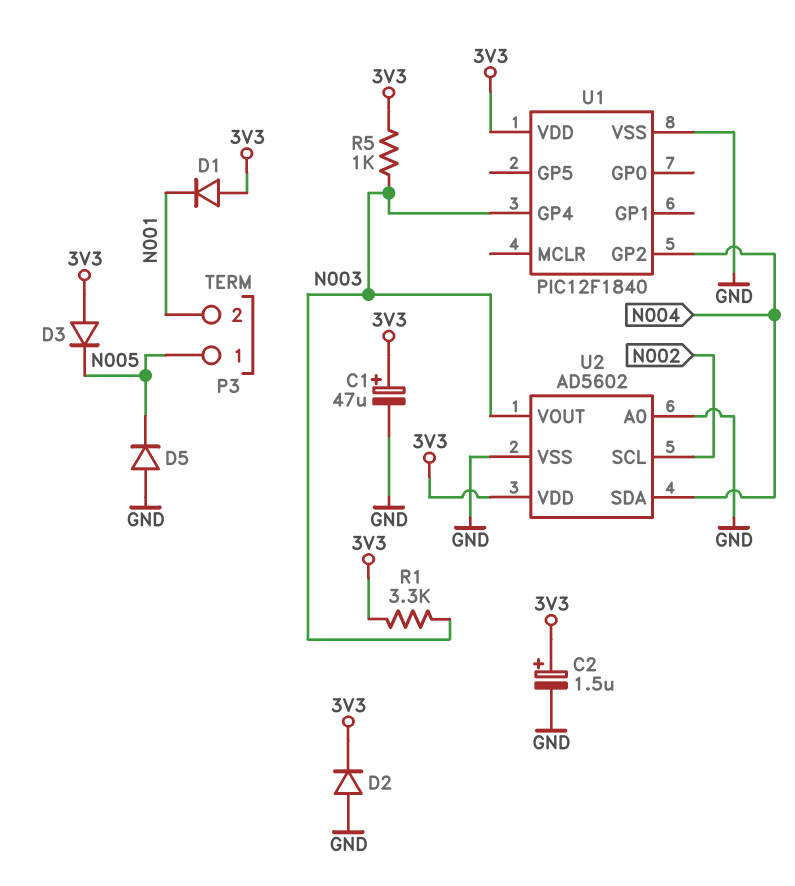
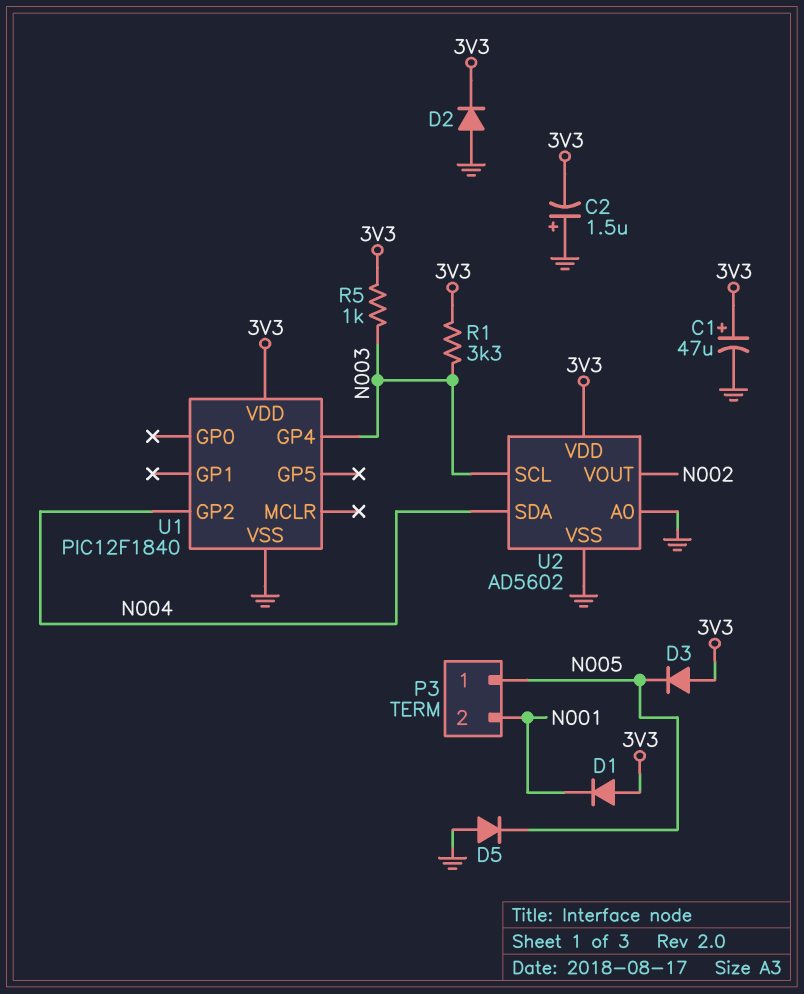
C2: 1.5uF (plus 3V3, minus GND) -> 1.5uF (plus GND, minus 3V3)
U2 pin SCL: N002 -> N003
U2 pin VOUT: N003 -> N002

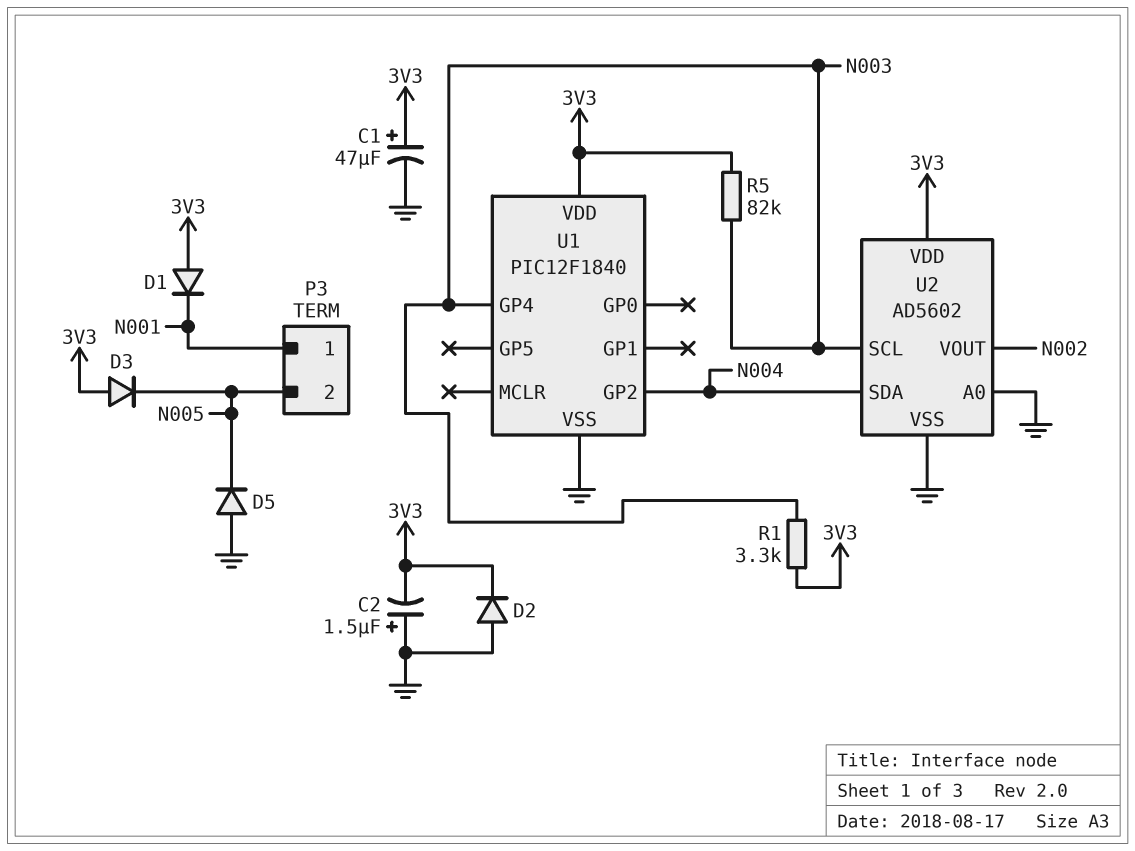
P3 pin 1: N005 -> N001
P3 pin 2: N001 -> N005
R5: 1k (3V3, N003) -> 82k (3V3, N003)

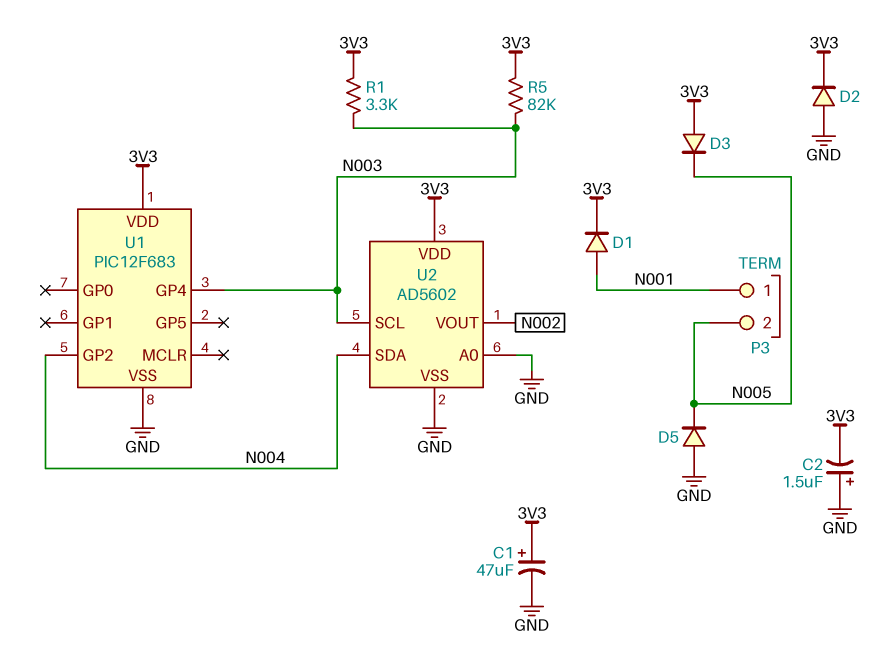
D1: diode (A 3V3, K N001) -> diode (A N001, K 3V3)
U1: PIC12F1840 -> PIC12F683

